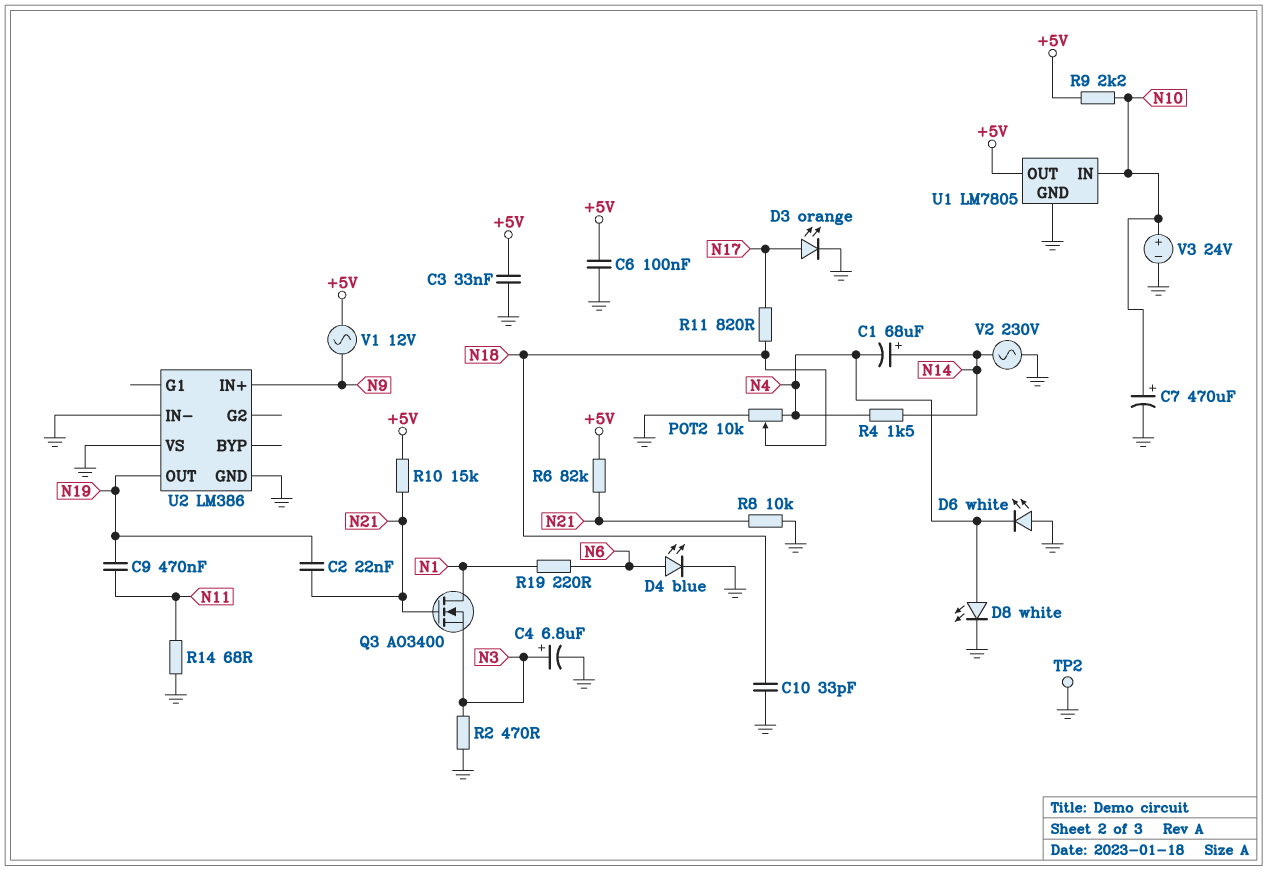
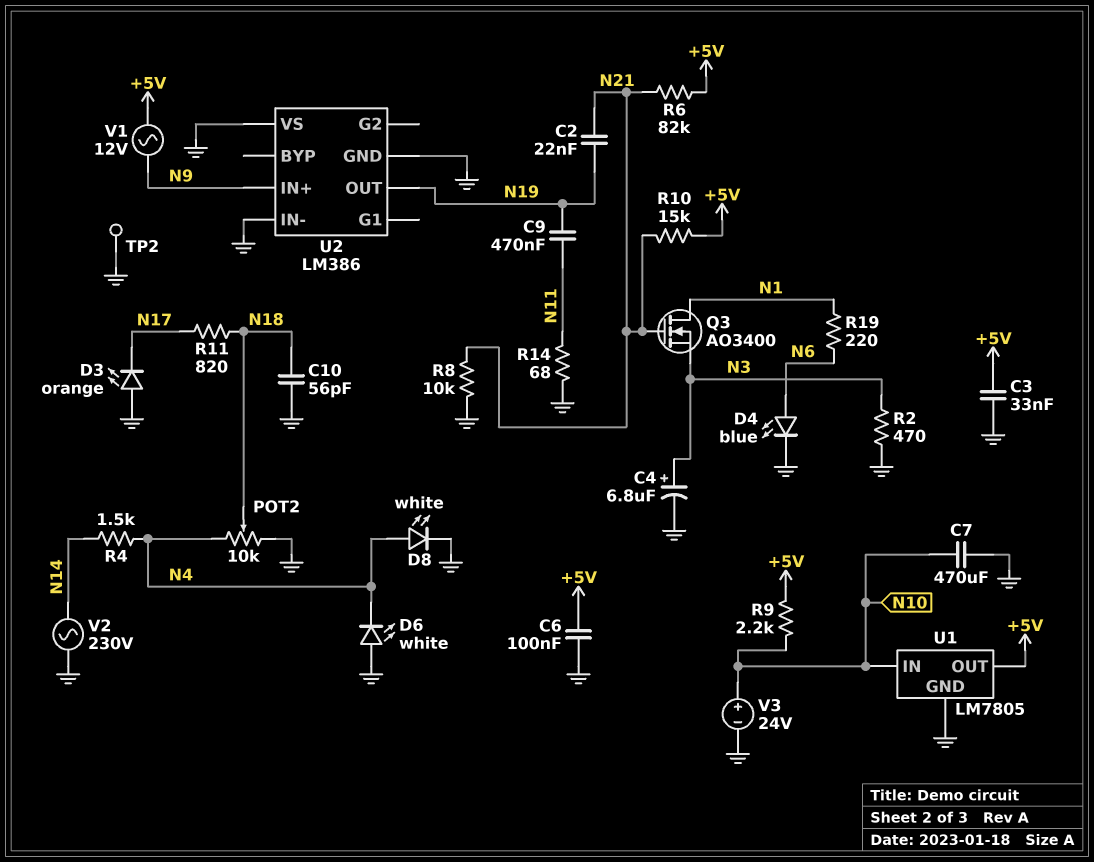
C1: 68uF (plus N14, minus N4) -> none
C7: 470uF (plus N10, minus GND) -> 470uF (GND, N10)
C10: 33pF (GND, N18) -> 56pF (GND, N18)
D3: LED orange (A N17, K GND) -> LED orange (A GND, K N17)

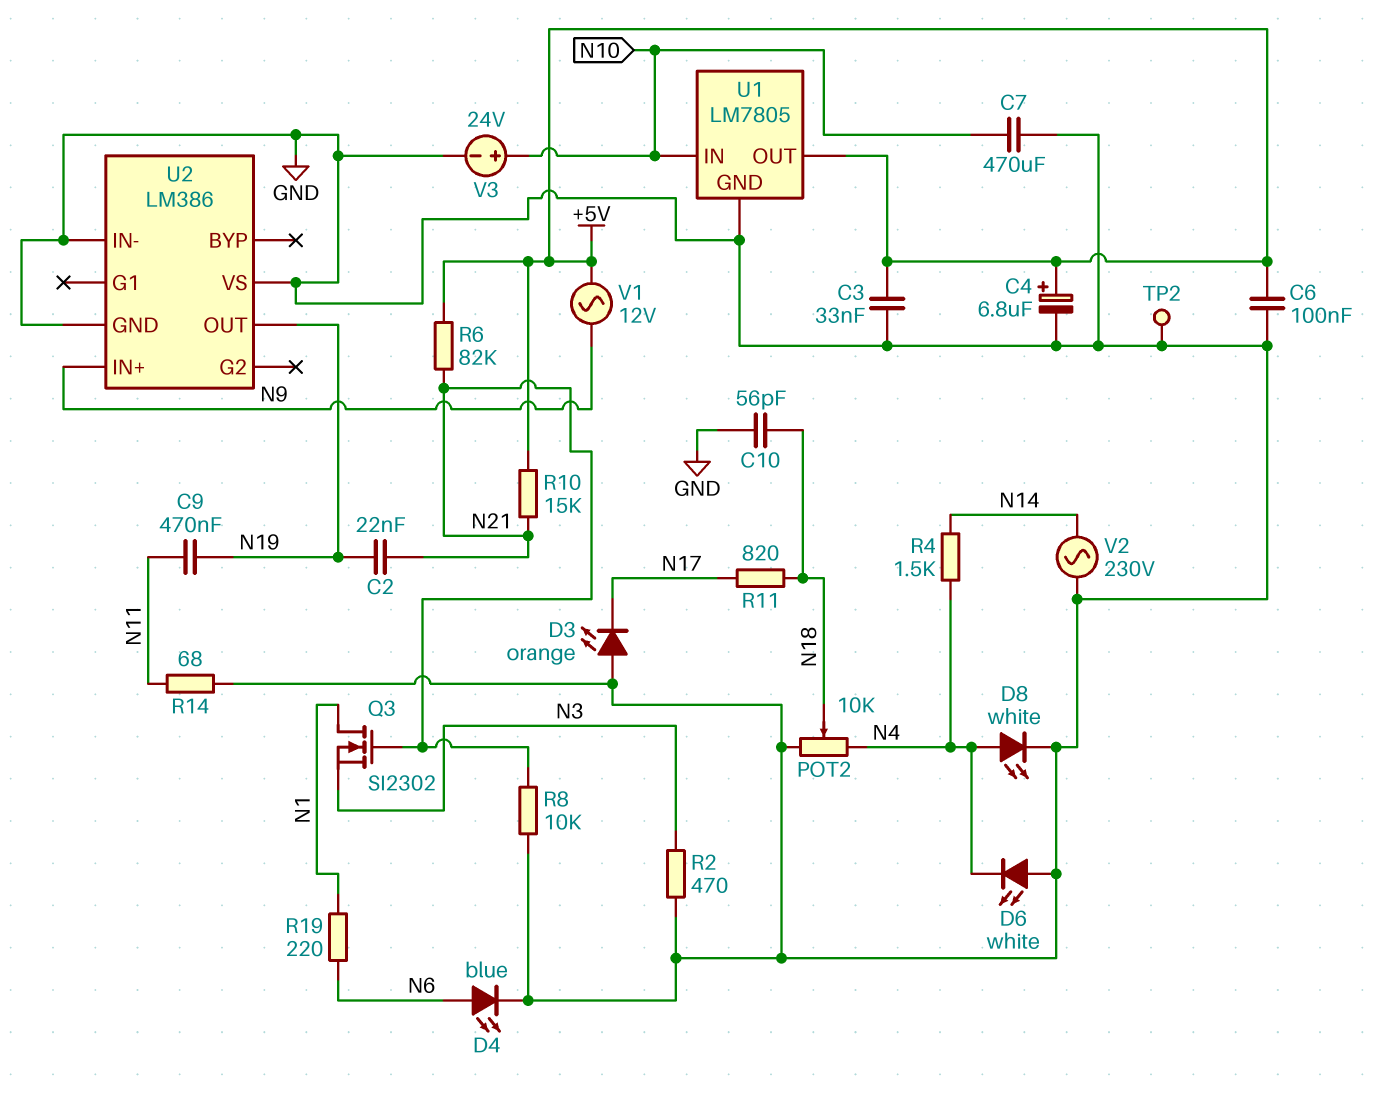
C4: 6.8uF (plus N3, minus GND) -> 6.8uF (plus +5V, minus GND)
Q3: NMOS AO3400 (G N21, D N1, S N3) -> NMOS SI2302 (G N21, D N1, S N3)
R9: 2.2k (+5V, N10) -> none

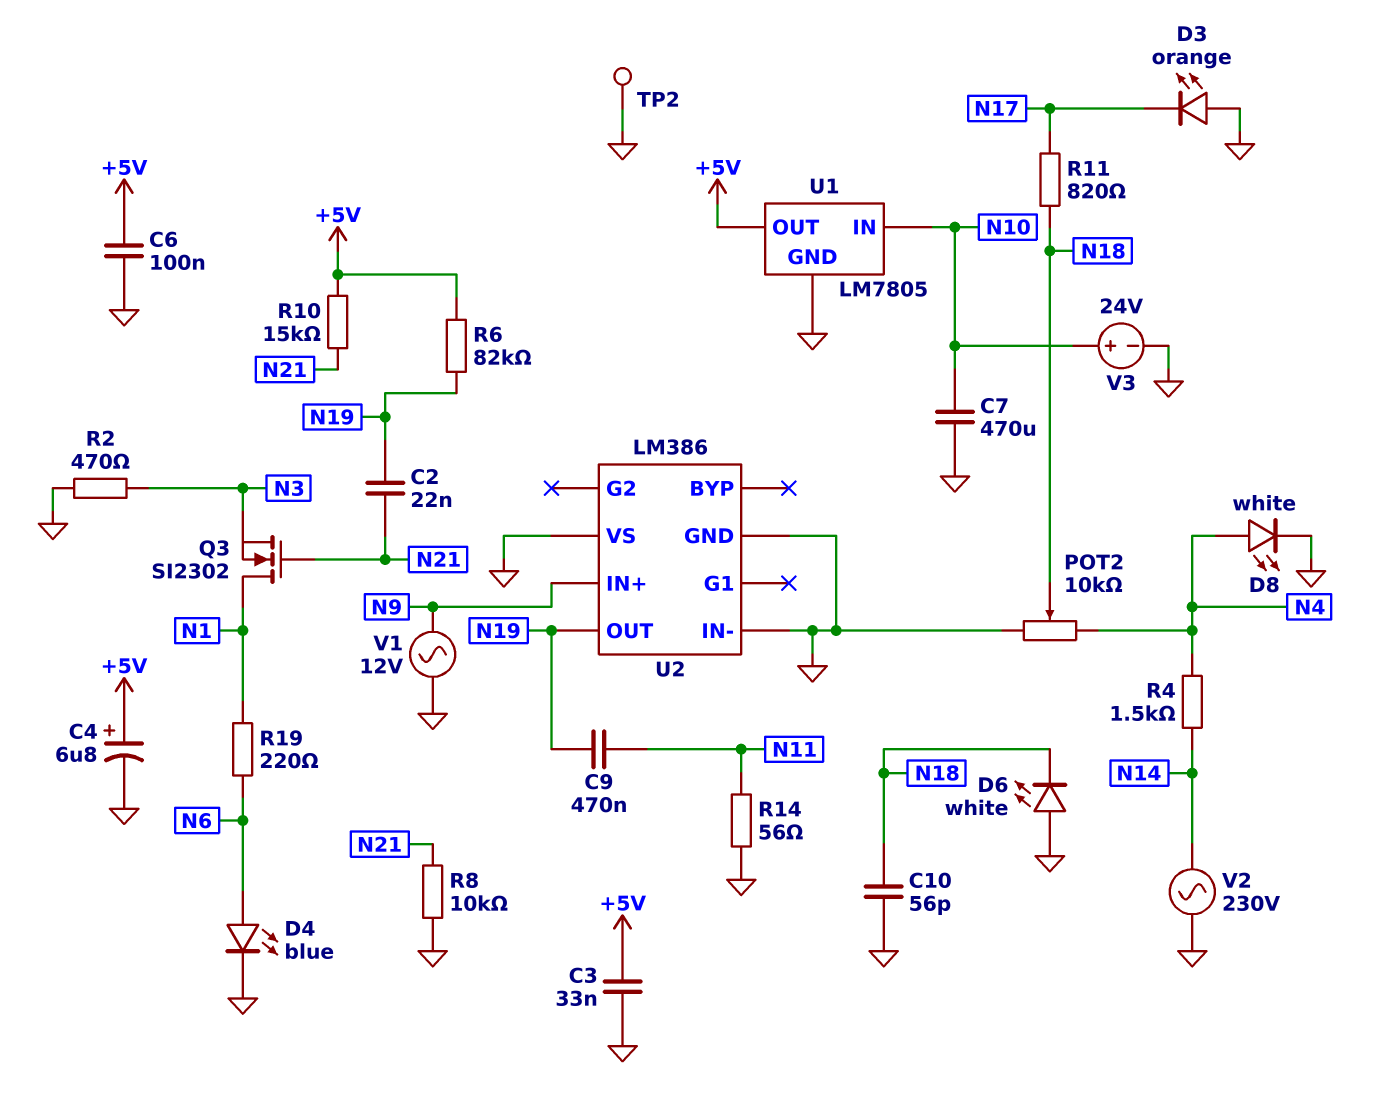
D6: LED white (A GND, K N4) -> LED white (A GND, K N18)
R6: 82k (+5V, N21) -> 82k (+5V, N19)
R14: 68 (GND, N11) -> 56 (GND, N11)
V1: AC 12V (+5V, N9) -> AC 12V (GND, N9)

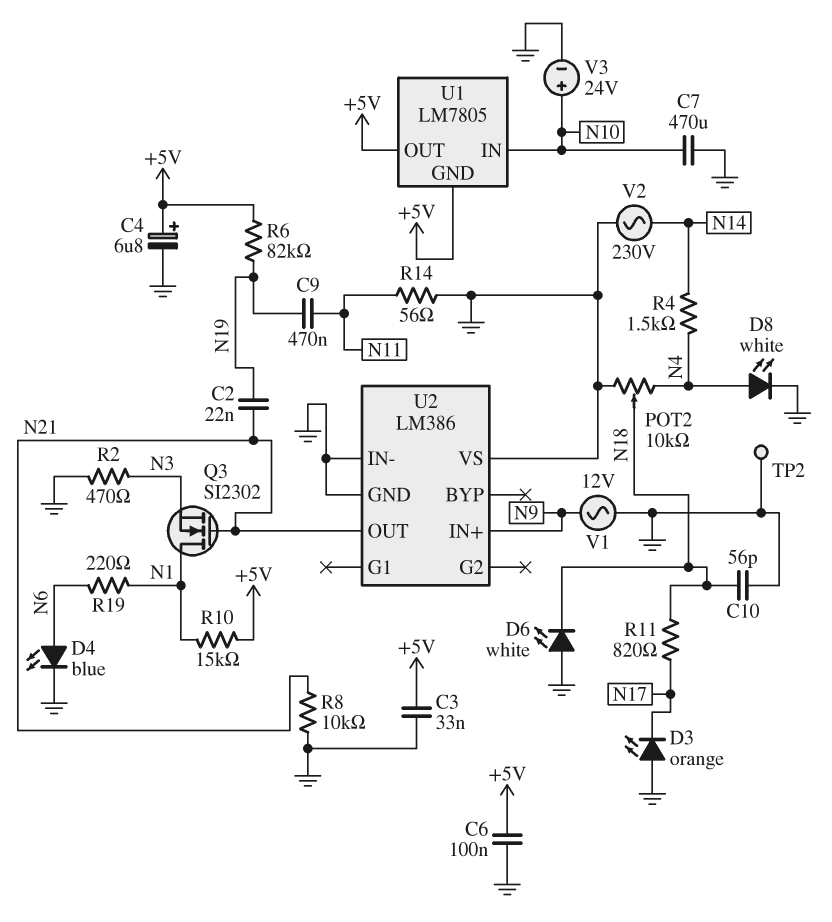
R10: 15k (+5V, N21) -> 15k (+5V, N1)
U1 pin GND: GND -> +5V
U2 pin OUT: N19 -> N21

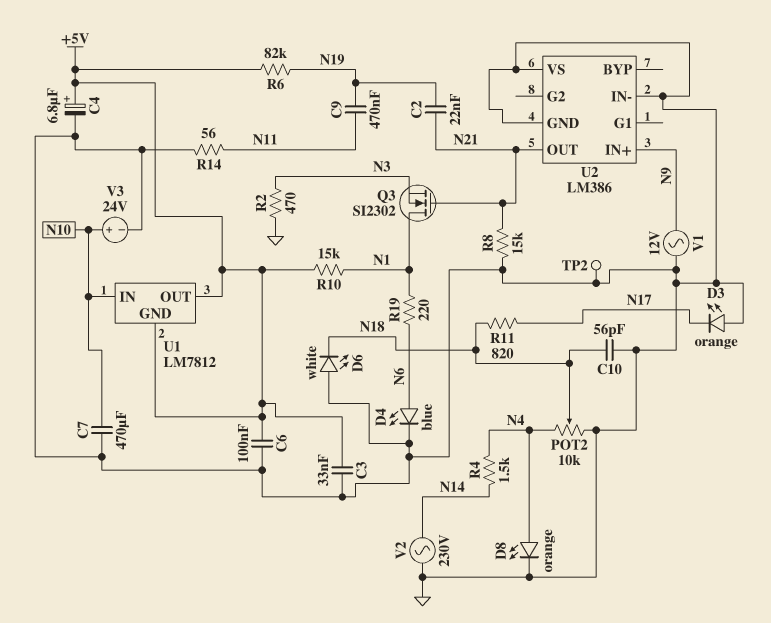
D8: LED white (A N4, K GND) -> LED orange (A N4, K GND)
R8: 10k (GND, N21) -> 15k (GND, N21)
U1: LM7805 -> LM7812

